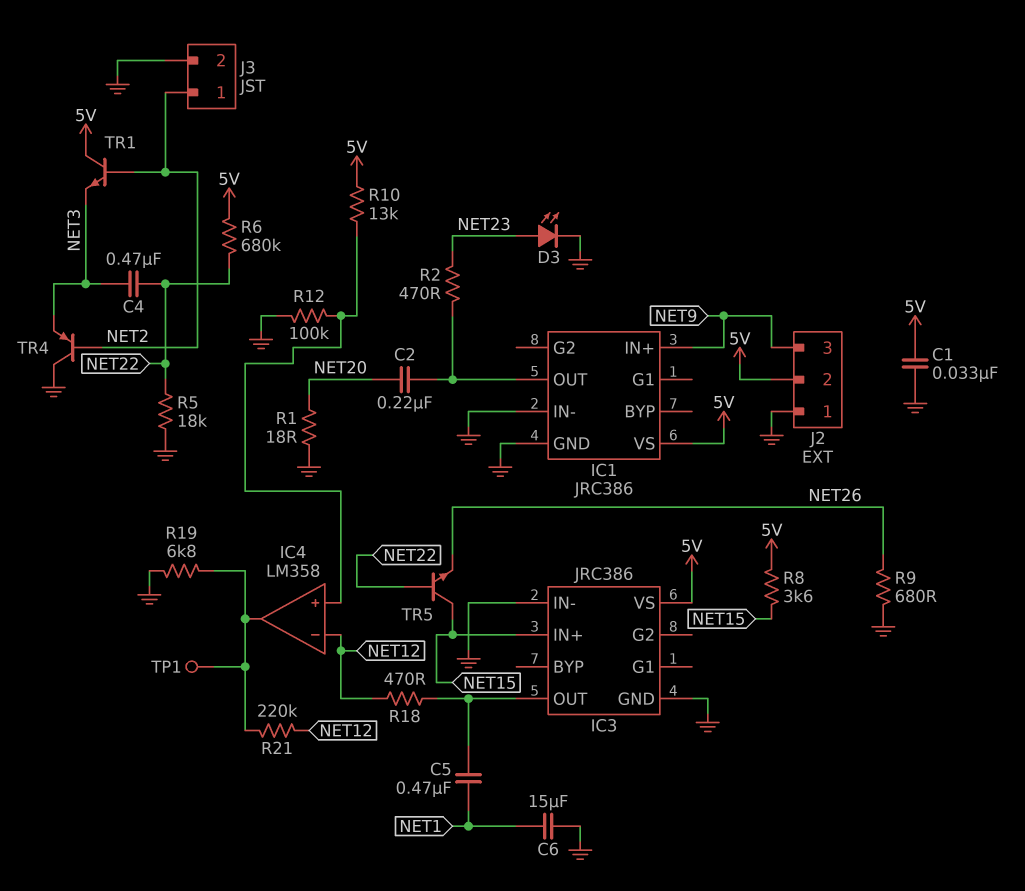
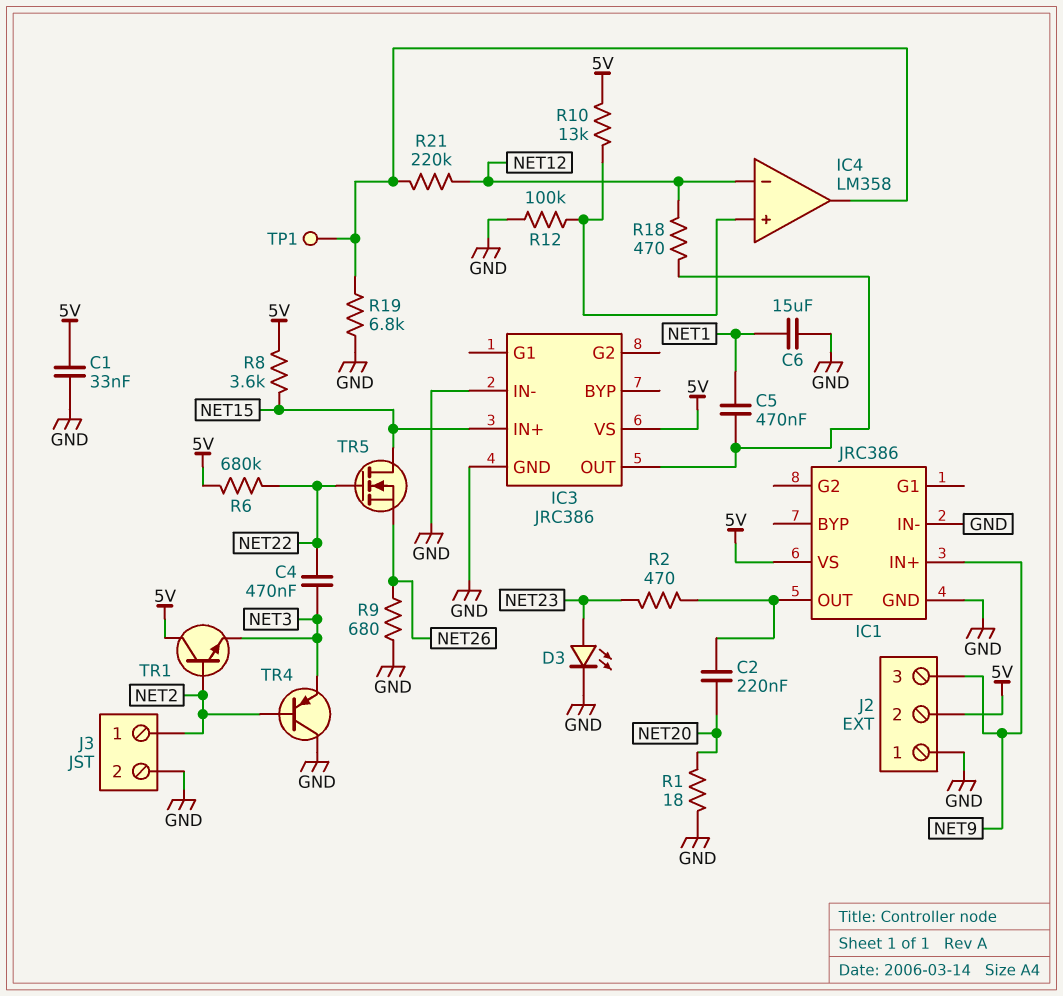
R5: 18k (GND, NET22) -> none
TR5: NPN (B NET22, C NET15, E NET26) -> NMOS (G NET22, D NET15, S NET26)

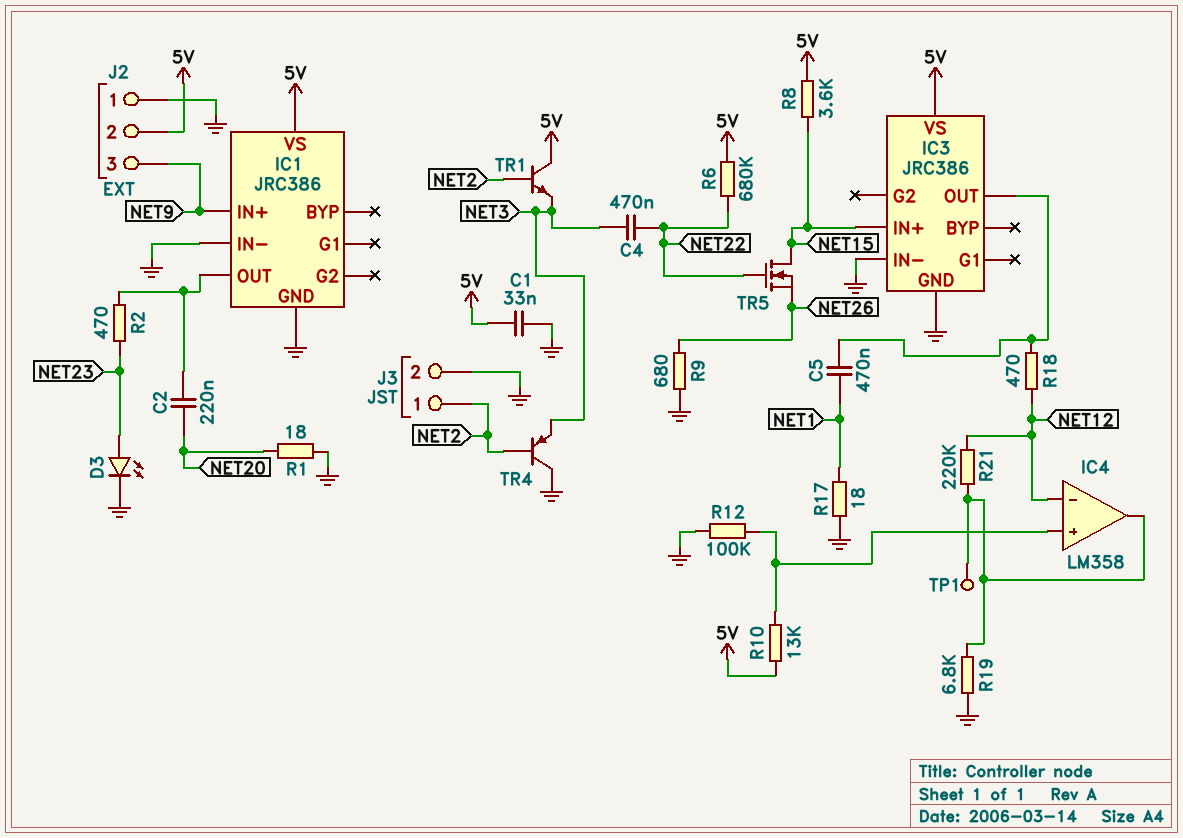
C6: 15uF (GND, NET1) -> none
R17: none -> 18 (GND, NET1)

